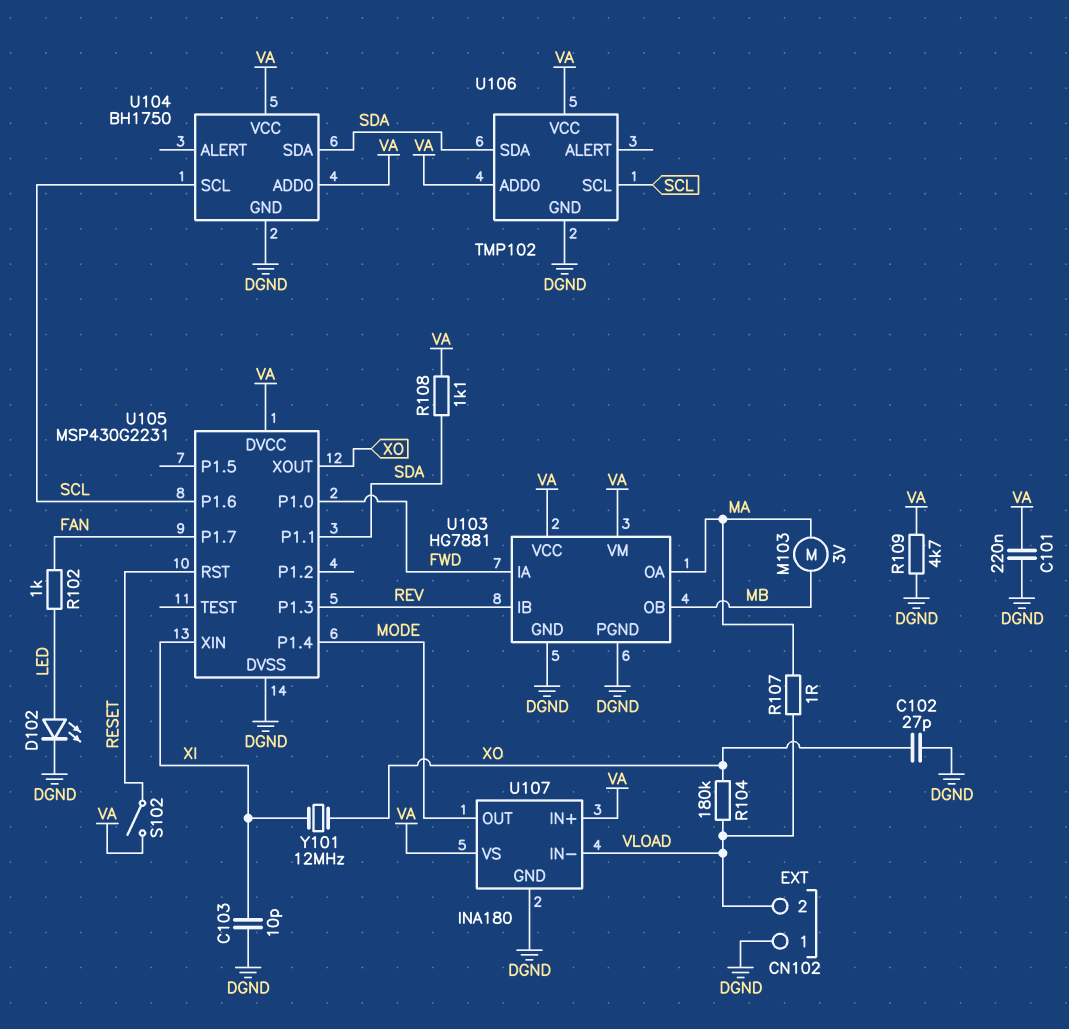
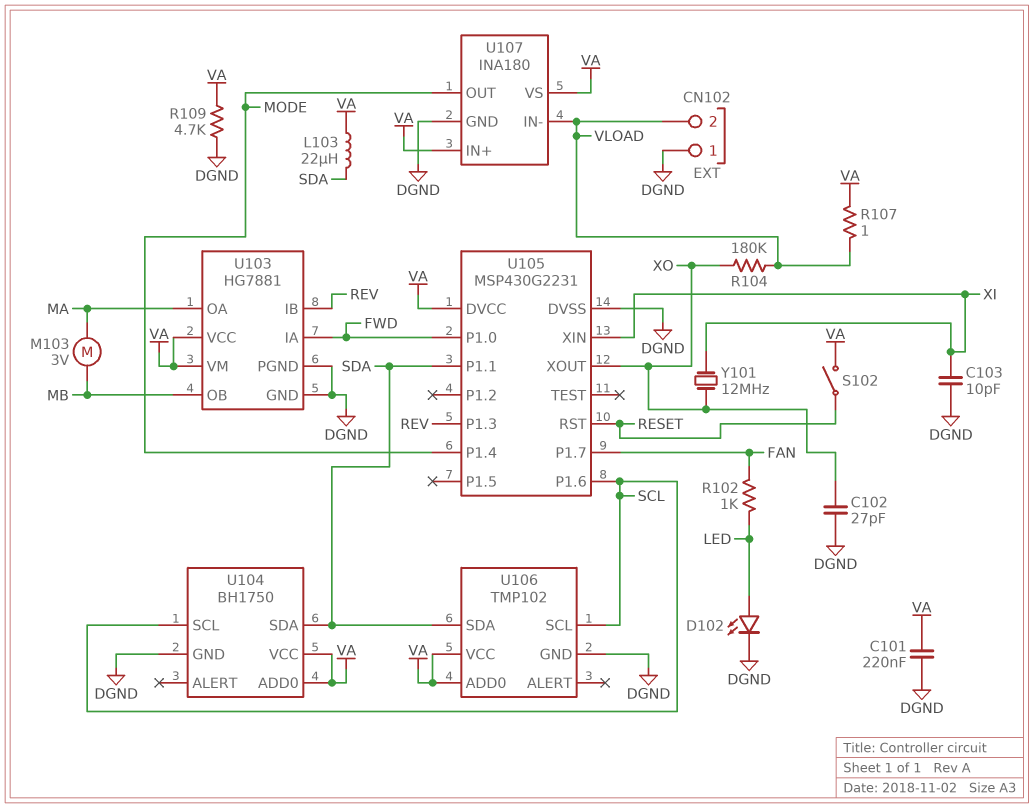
L103: none -> 22uH (SDA, VA)
R107: 1 (MA, VLOAD) -> 1 (VA, VLOAD)
R108: 1.1k (SDA, VA) -> none

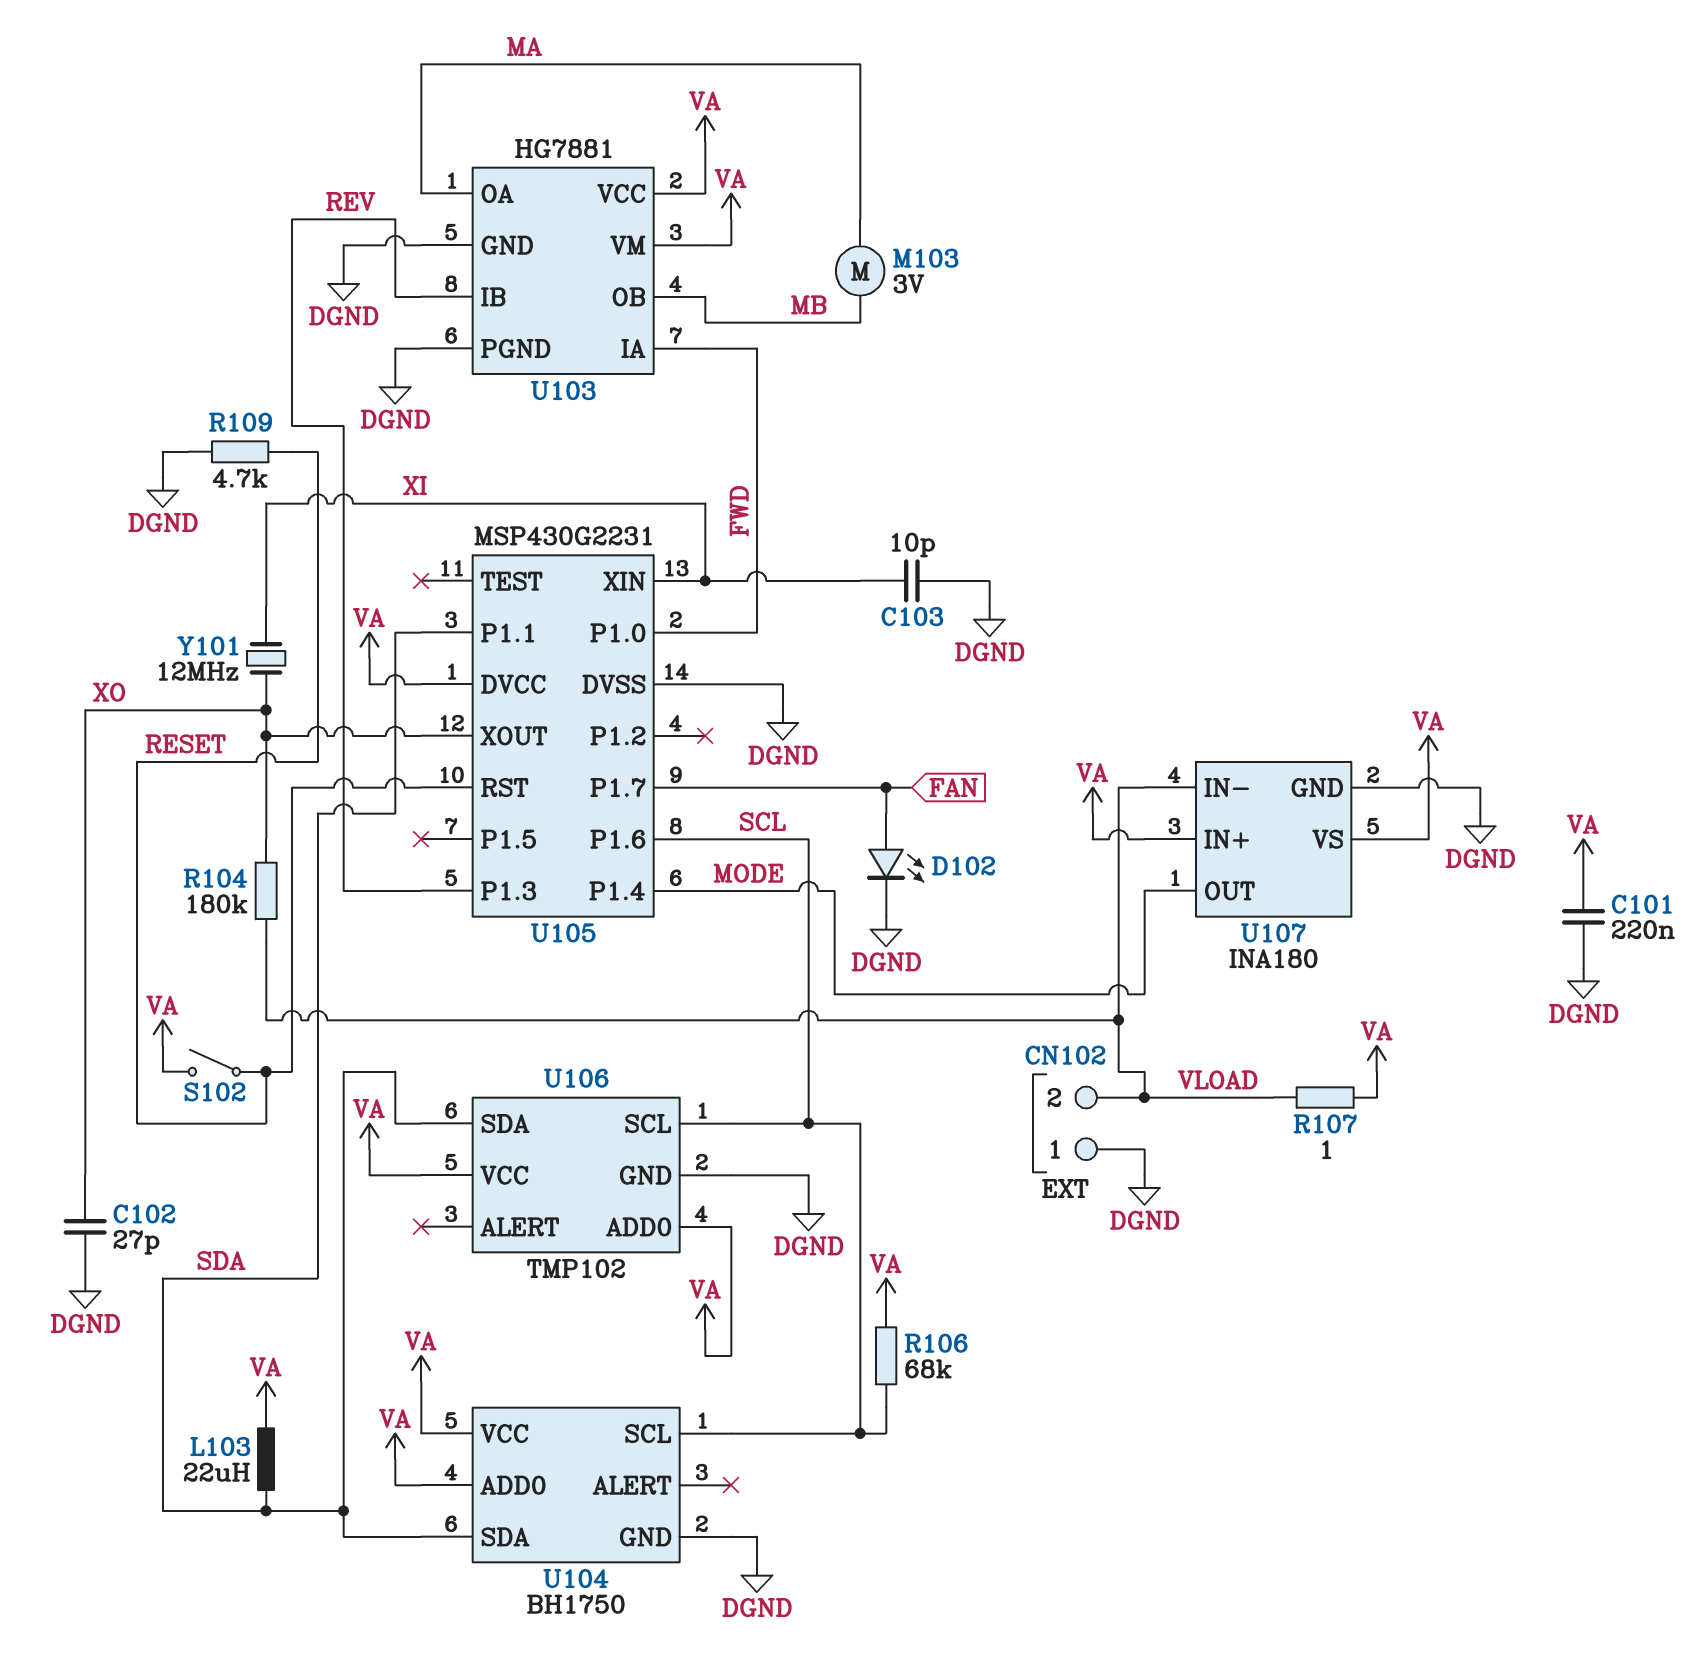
D102: LED (A LED, K DGND) -> LED (A FAN, K DGND)
R102: 1k (FAN, LED) -> none
R106: none -> 68k (SCL, VA)
R109: 4.7k (DGND, VA) -> 4.7k (DGND, RESET)

